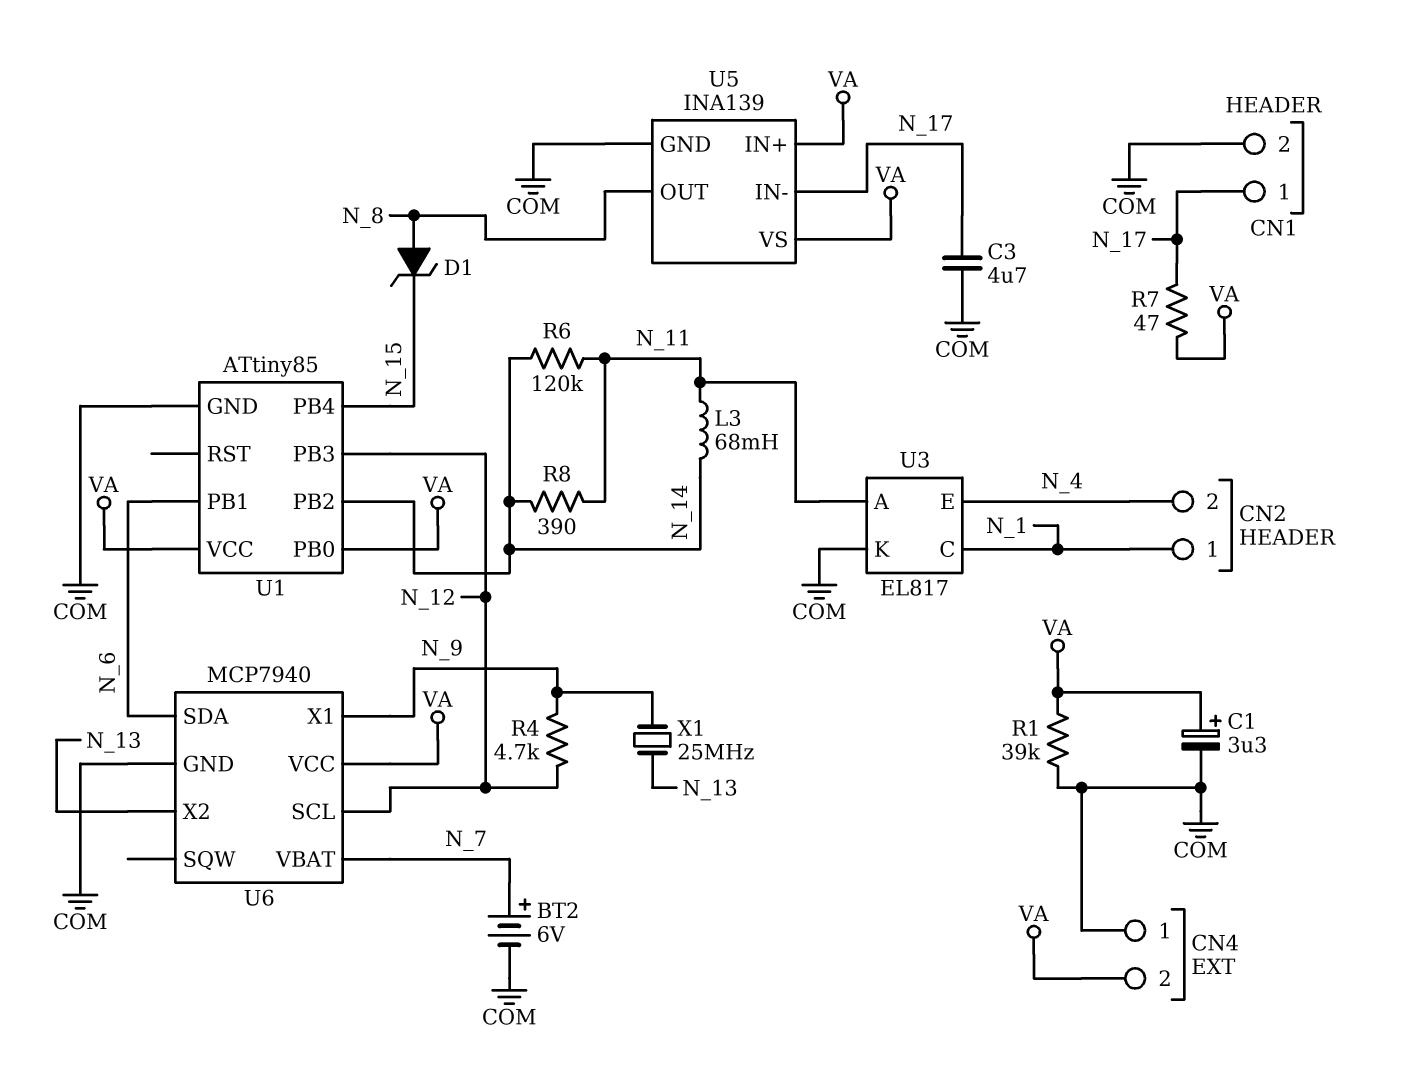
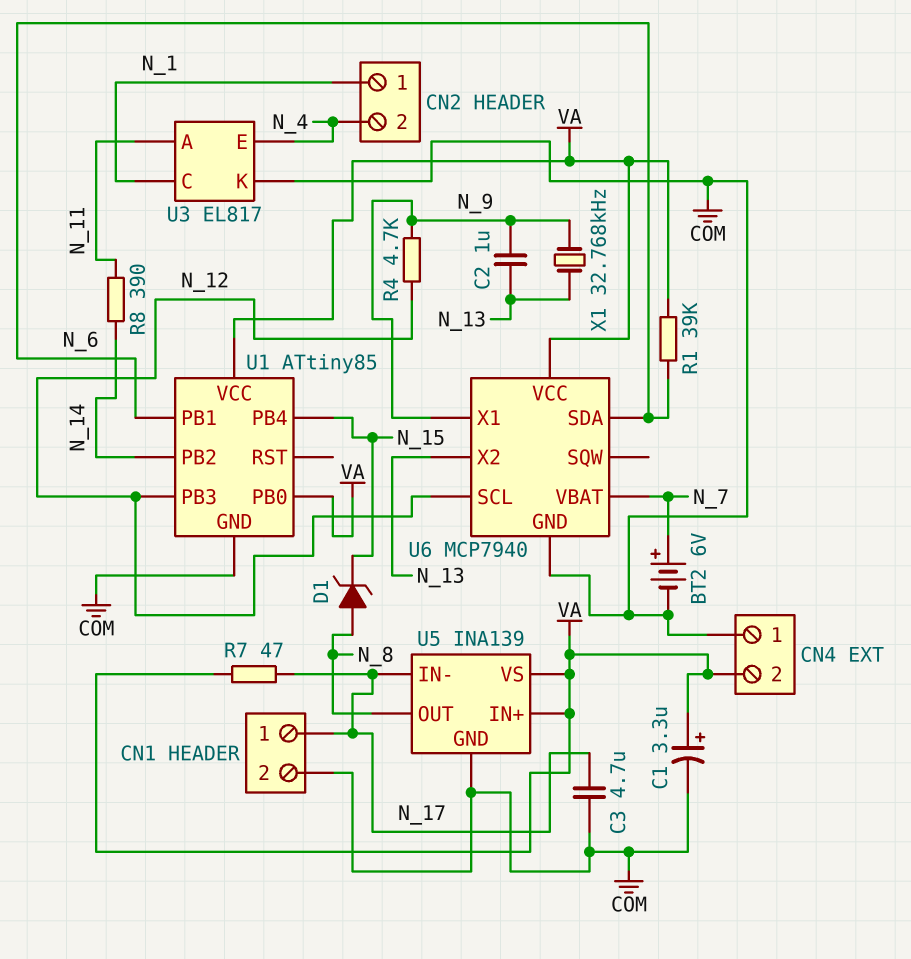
C2: none -> 1uF (N_9, N_13)
L3: 68mH (N_11, N_14) -> none
R1: 39k (COM, VA) -> 39k (N_6, VA)
R6: 120k (N_11, N_14) -> none
X1: 25MHz (N_9, N_13) -> 32.768kHz (N_9, N_13)

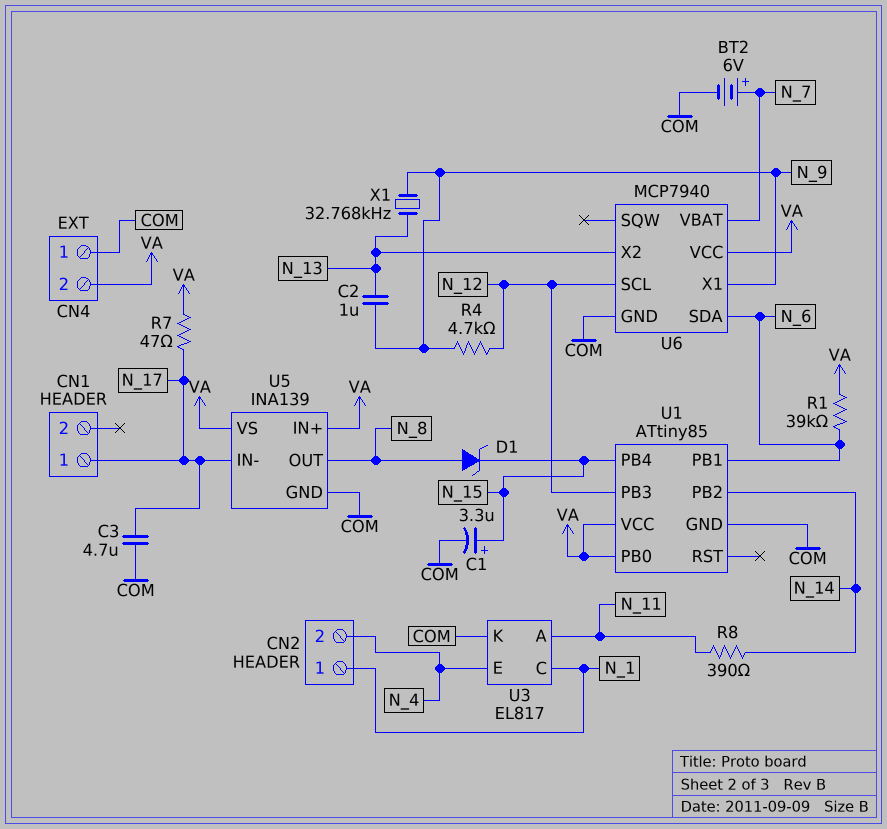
C1: 3.3uF (plus VA, minus COM) -> 3.3uF (plus N_15, minus COM)
CN1 pin 2: COM -> none

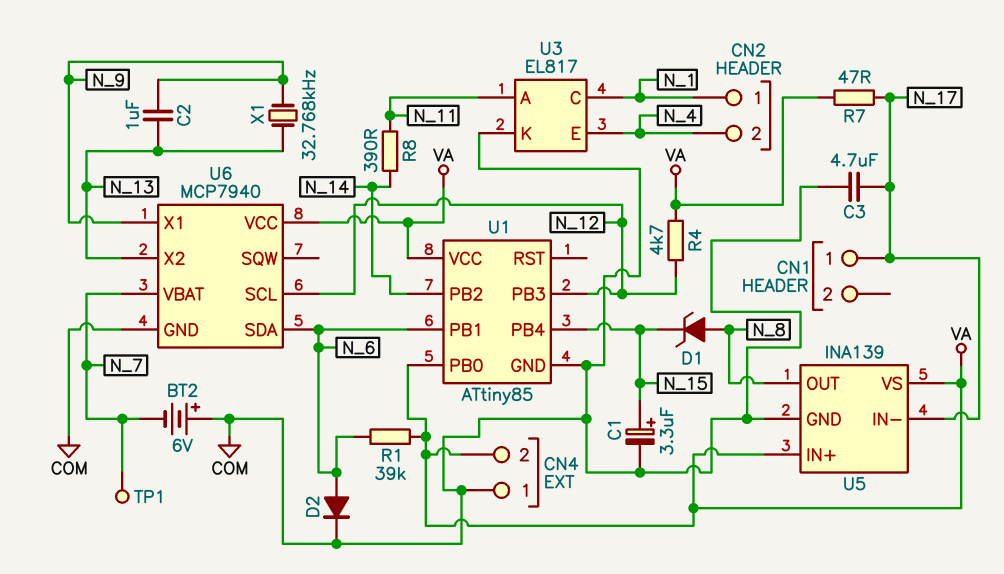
BT2: 6V (plus N_7, minus COM) -> 6V (plus COM, minus N_7)
D2: none -> diode (A N_6, K COM)
R4: 4.7k (N_9, N_12) -> 4.7k (N_12, VA)
TP1: none -> test point (N_7)

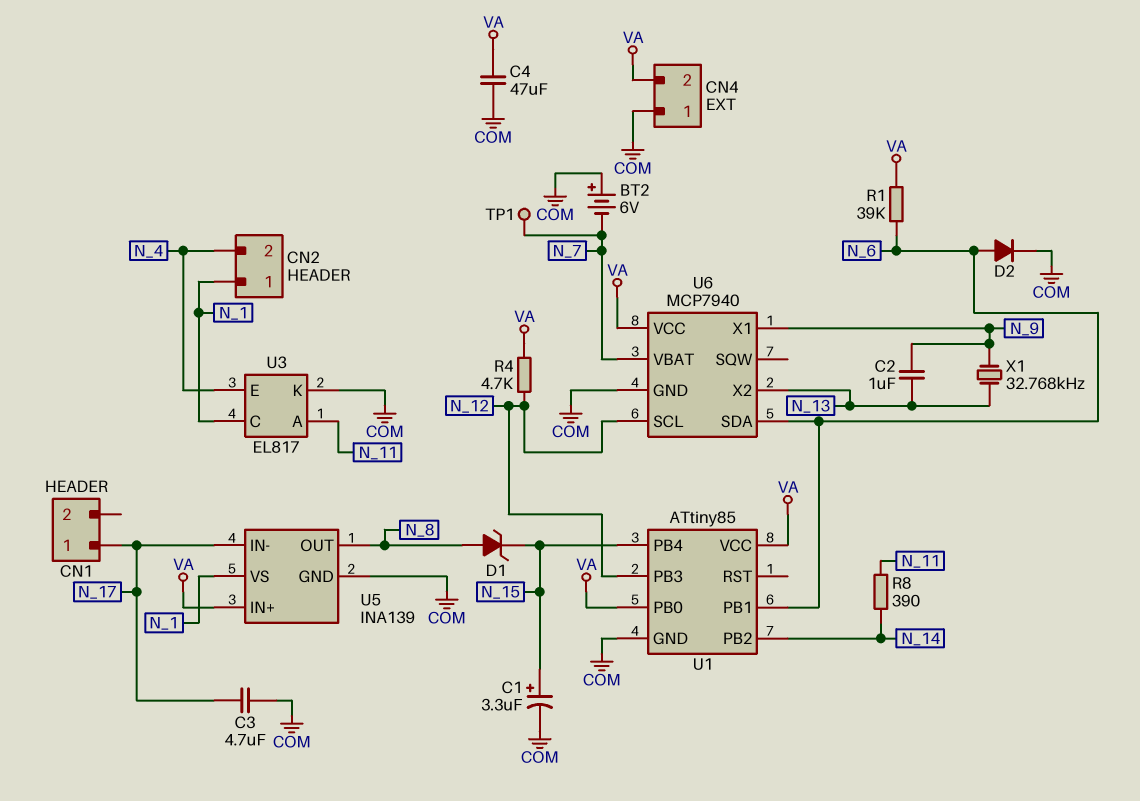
C4: none -> 47uF (COM, VA)
R7: 47 (N_17, VA) -> none
U5 pin VS: VA -> N_1

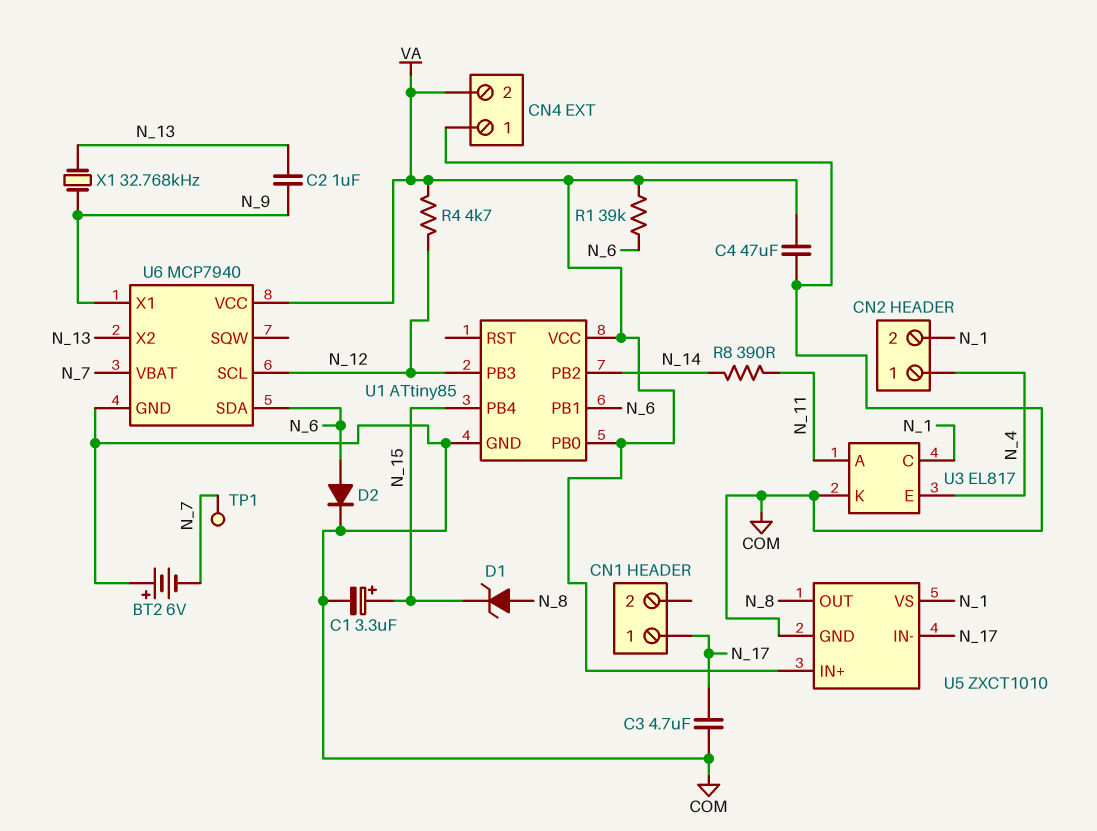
CN2 pin 1: N_1 -> N_4
CN2 pin 2: N_4 -> N_1
U5: INA139 -> ZXCT1010

